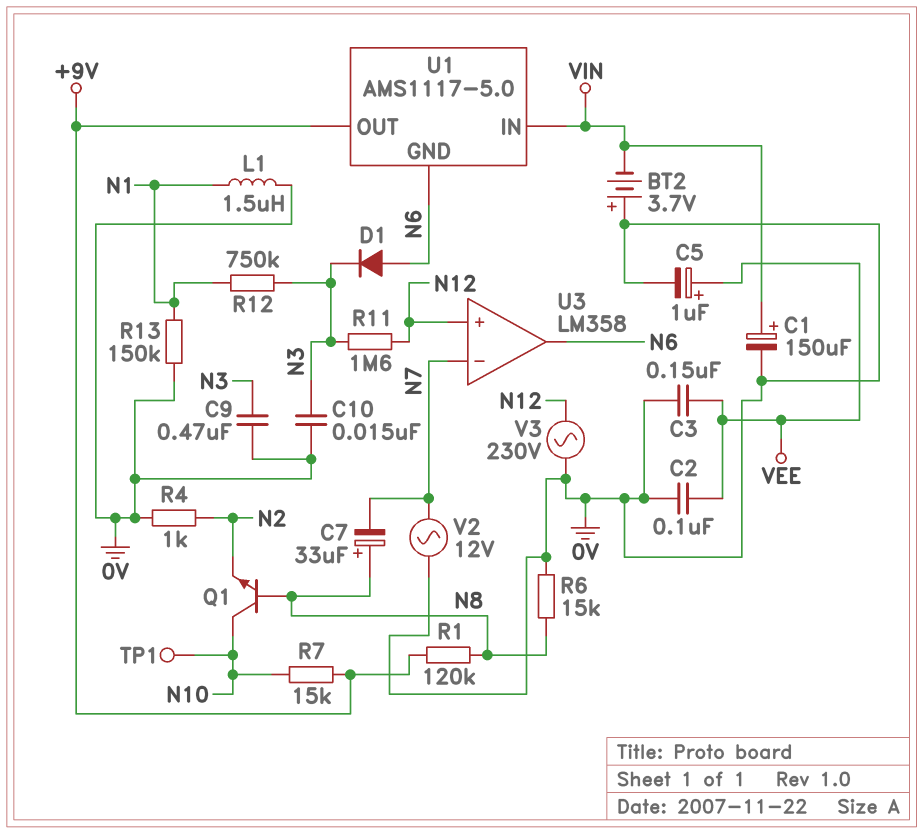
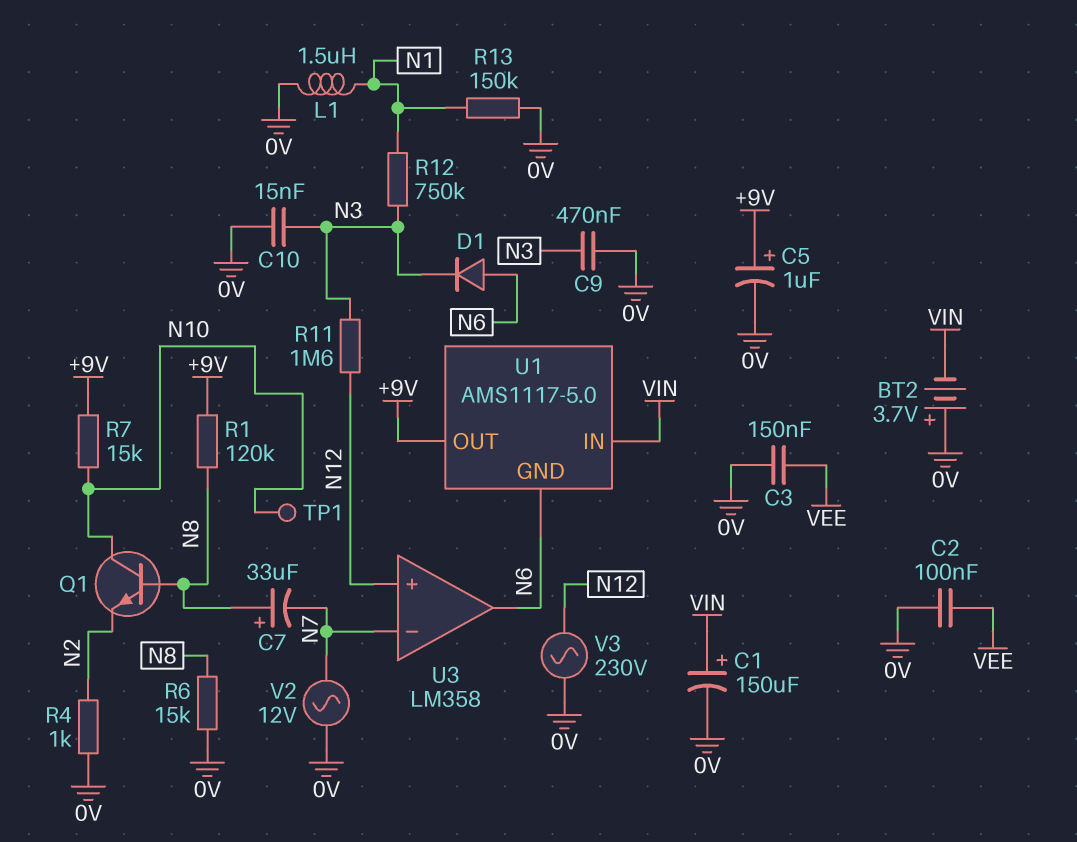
C5: 1uF (plus VEE, minus 0V) -> 1uF (plus +9V, minus 0V)

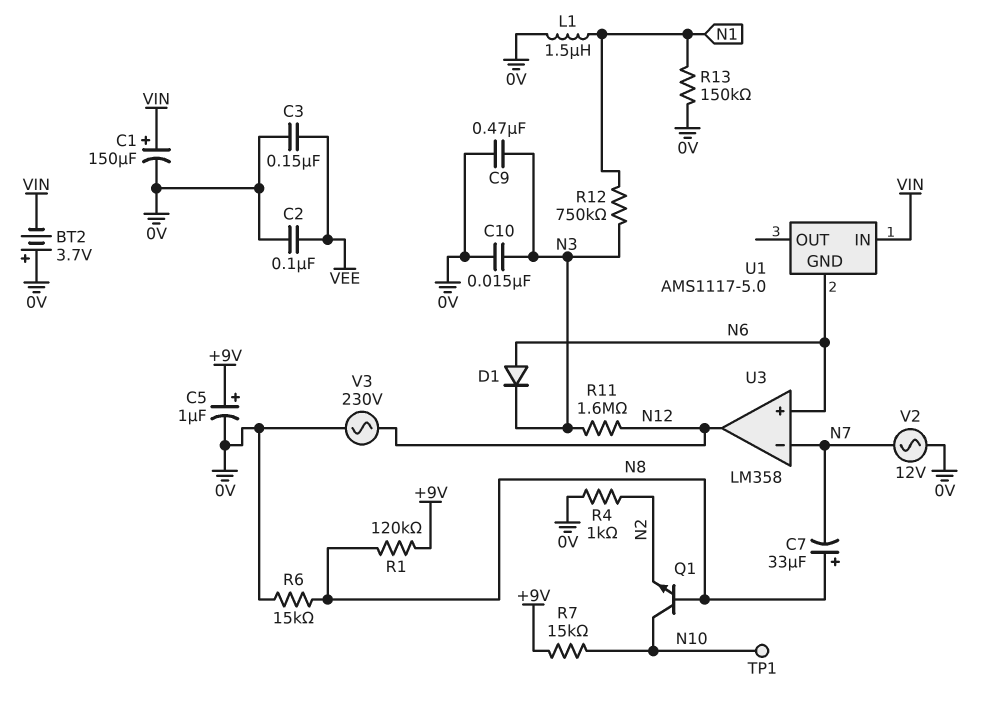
U1 pin OUT: +9V -> none
U3 pin in+: N12 -> N6
U3 pin out: N6 -> N12

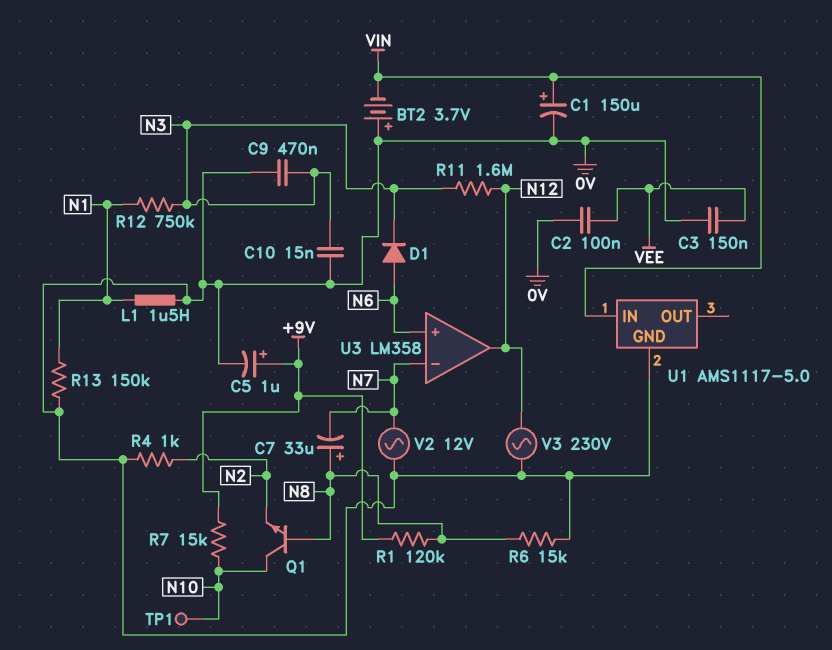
U1 pin GND: N6 -> 0V

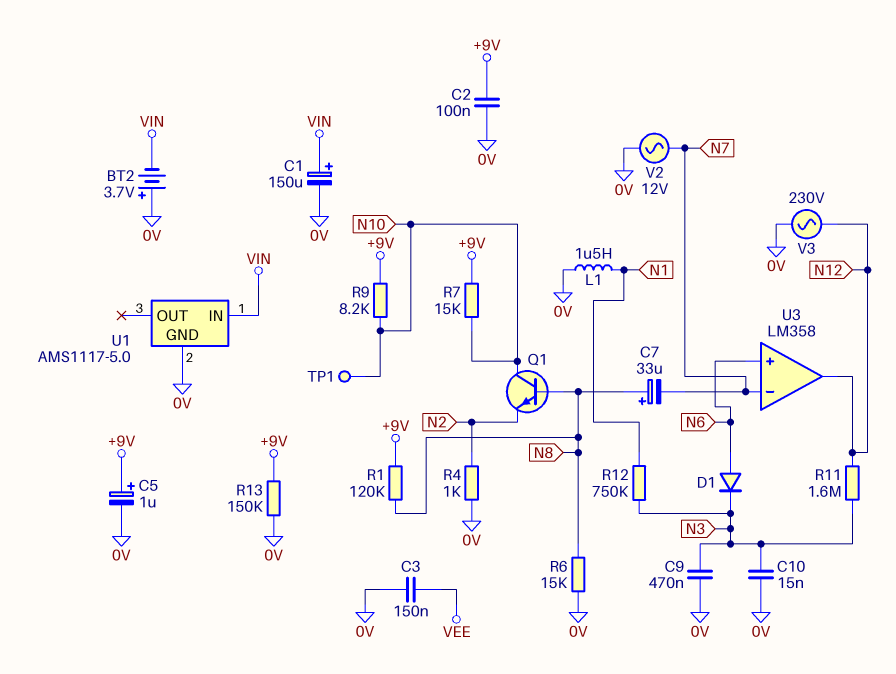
C2: 100nF (0V, VEE) -> 100nF (+9V, 0V)
R9: none -> 8.2k (+9V, N10)
R13: 150k (0V, N1) -> 150k (+9V, 0V)

